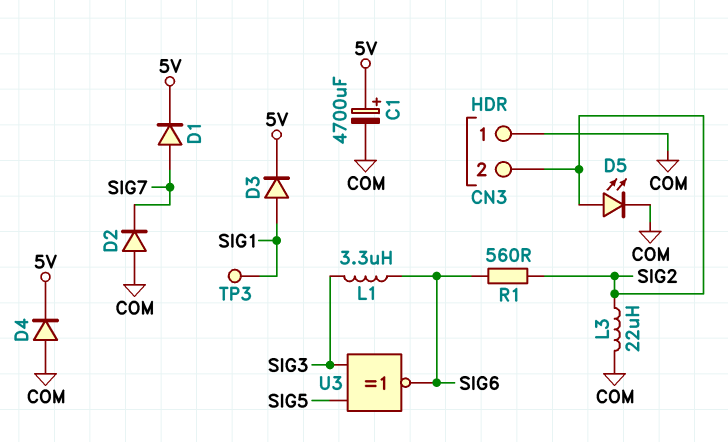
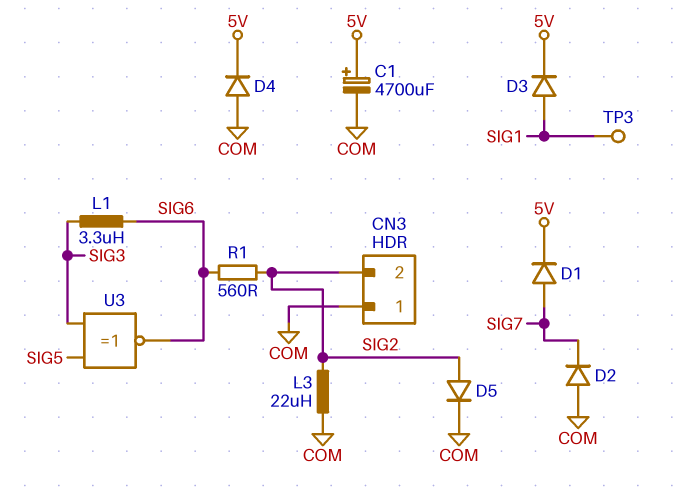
D5: LED (A SIG2, K COM) -> diode (A SIG2, K COM)

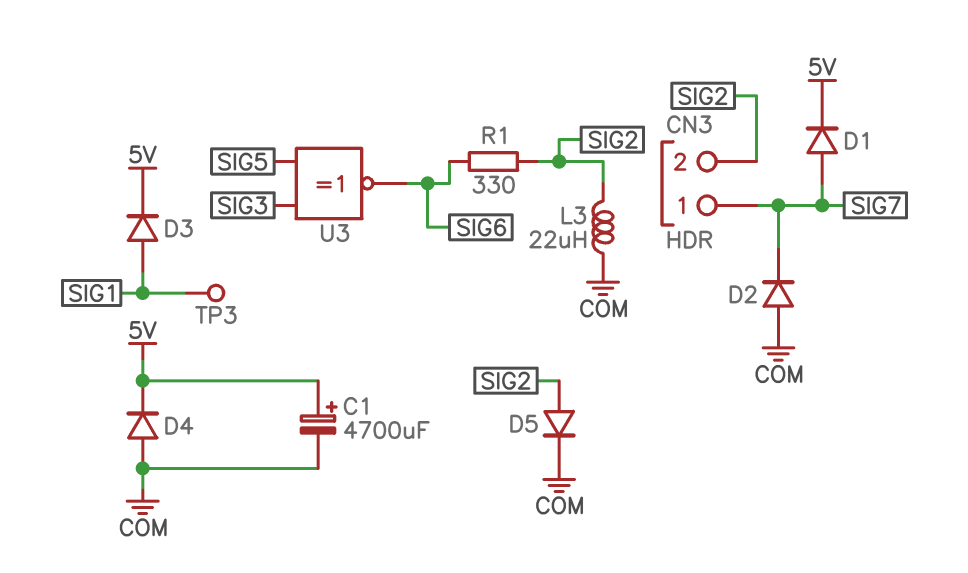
CN3 pin 1: COM -> SIG7
L1: 3.3uH (SIG3, SIG6) -> none
R1: 560 (SIG2, SIG6) -> 330 (SIG2, SIG6)

